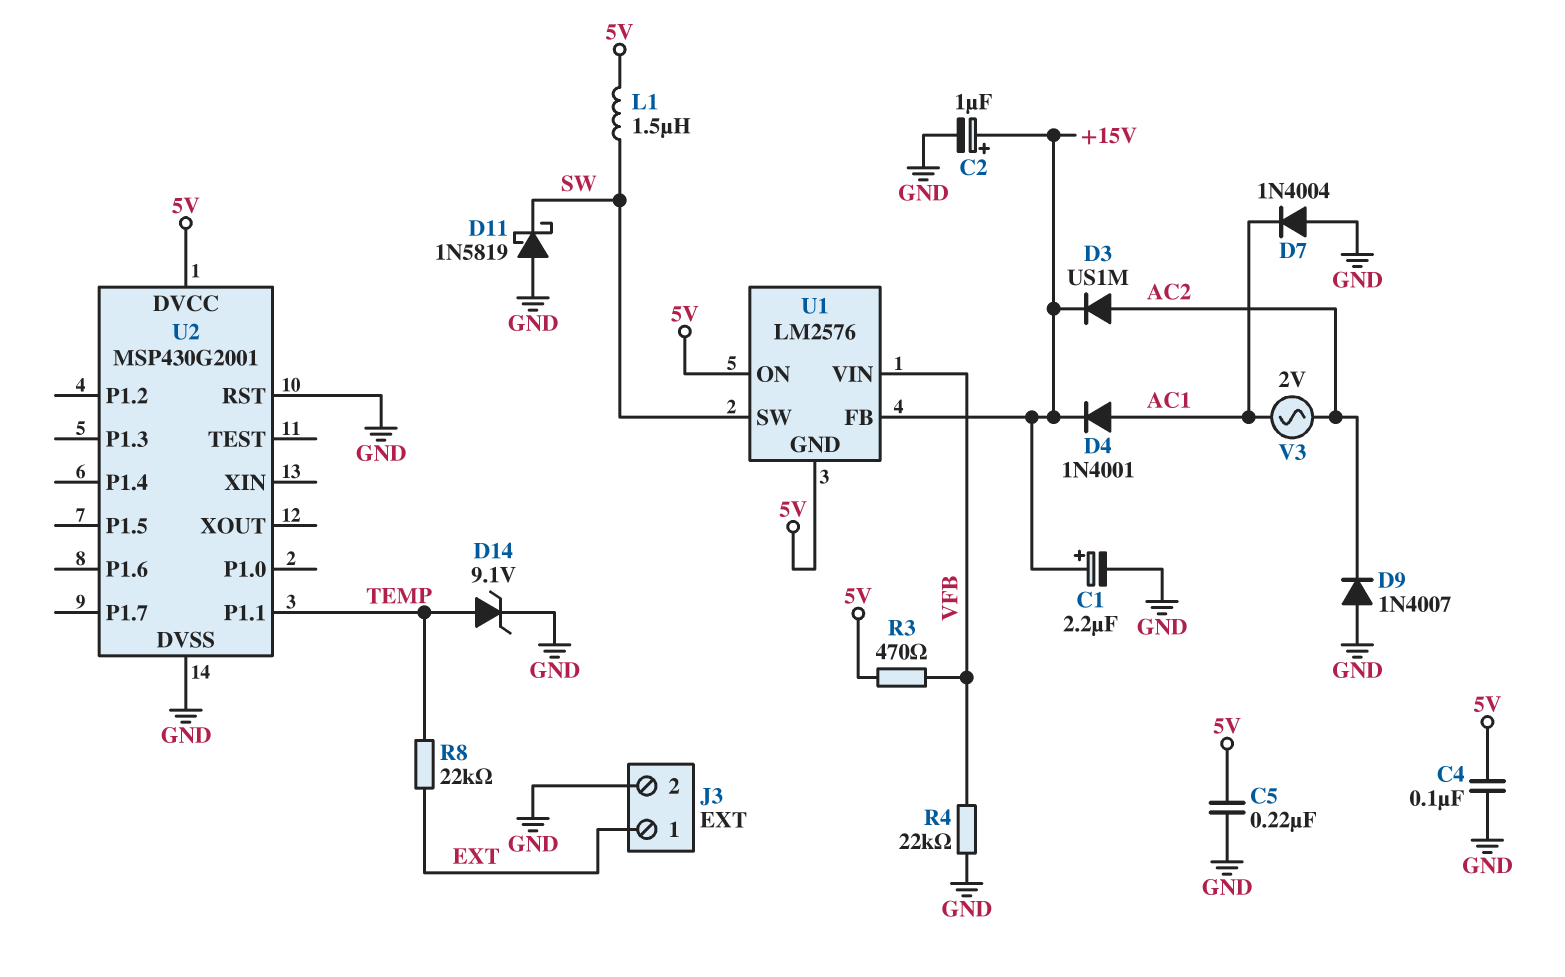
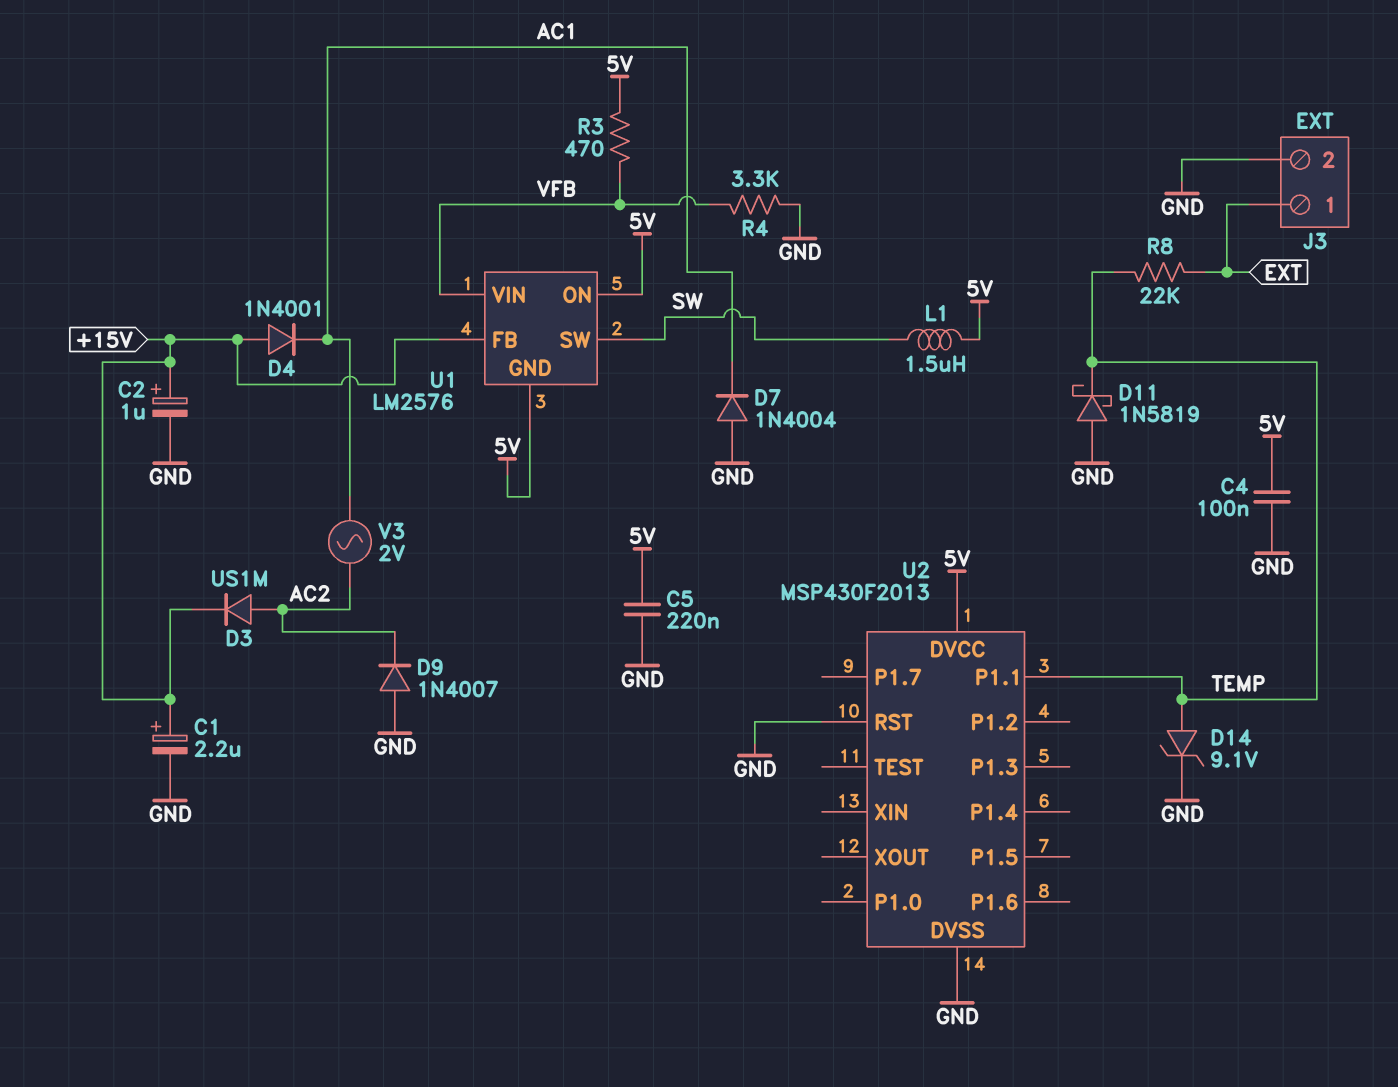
D4: diode 1N4001 (A AC1, K +15V) -> diode 1N4001 (A +15V, K AC1)
D11: schottky 1N5819 (A GND, K SW) -> schottky 1N5819 (A GND, K TEMP)
R4: 22k (GND, VFB) -> 3.3k (GND, VFB)
U2: MSP430G2001 -> MSP430F2013

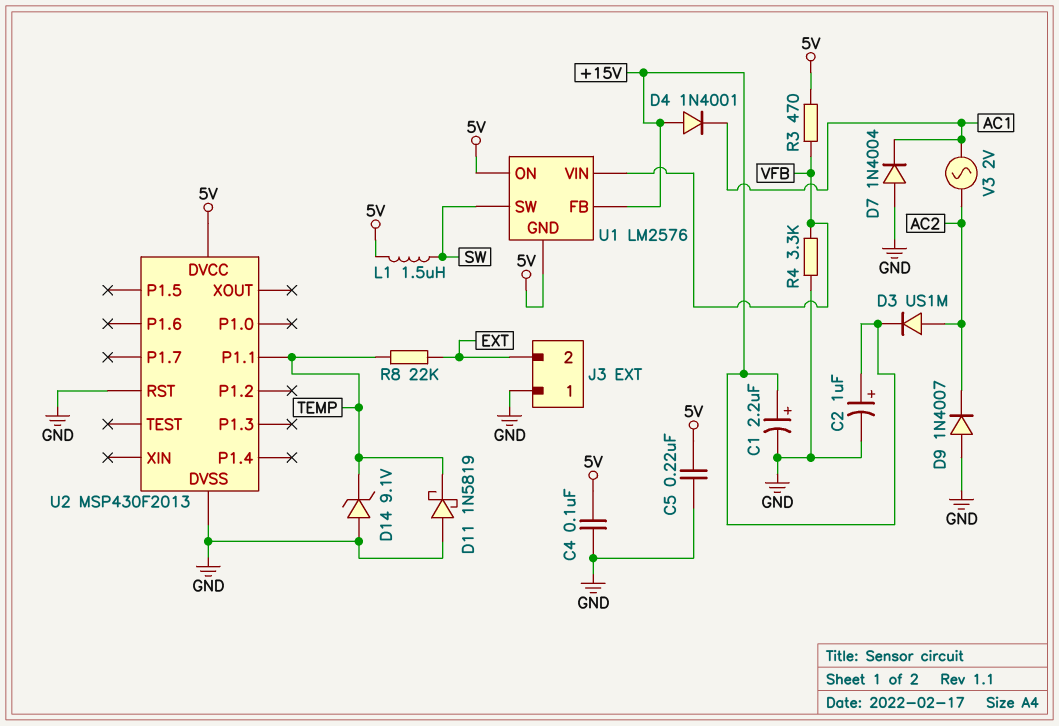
D14: zener 9.1V (A TEMP, K GND) -> zener 9.1V (A GND, K TEMP)
J3 pin 1: EXT -> GND
J3 pin 2: GND -> EXT

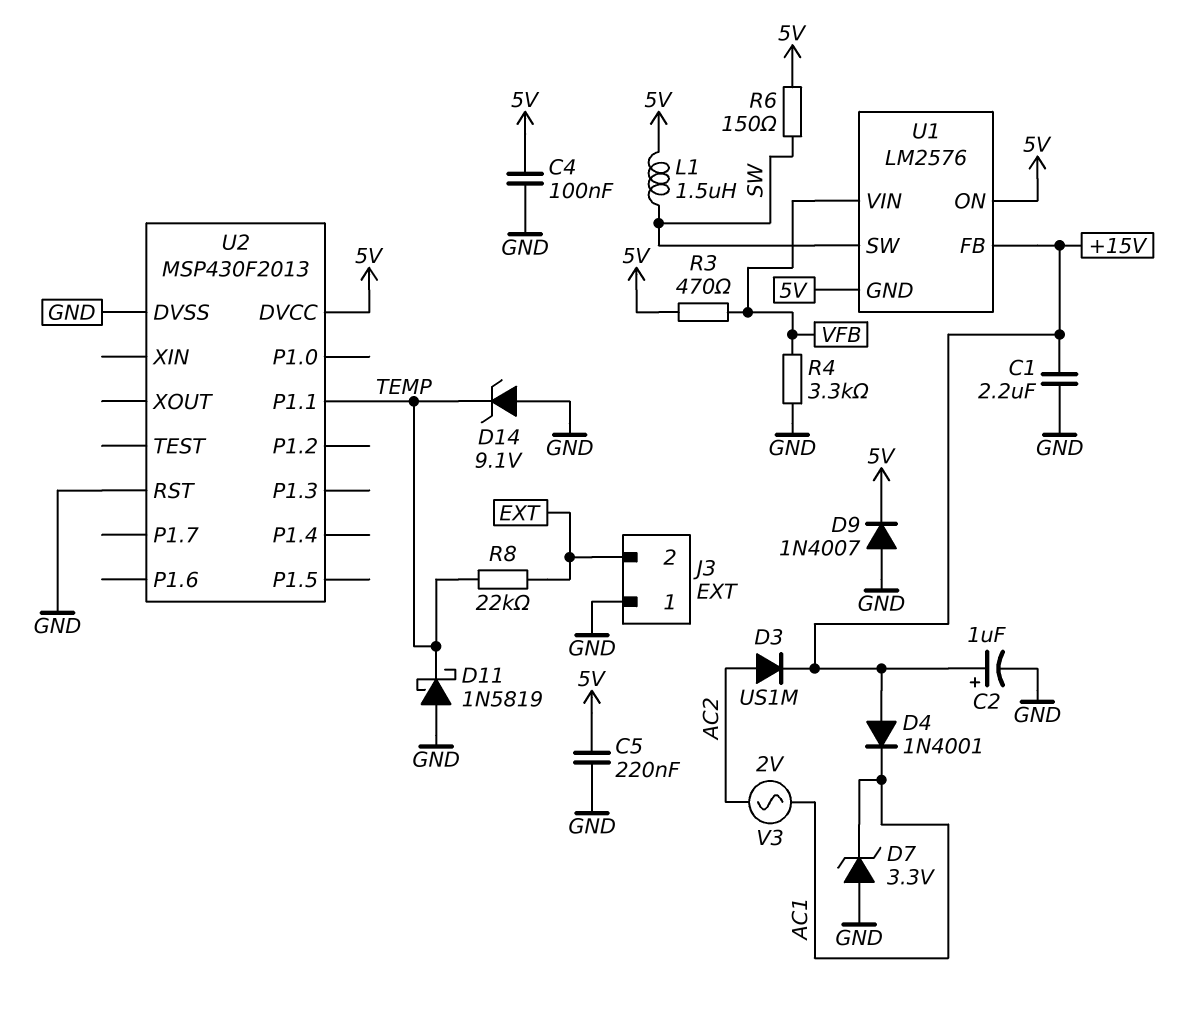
C1: 2.2uF (plus +15V, minus GND) -> 2.2uF (+15V, GND)
D7: diode 1N4004 (A GND, K AC1) -> zener 3.3V (A GND, K AC1)
D9: diode 1N4007 (A GND, K AC2) -> diode 1N4007 (A GND, K 5V)
R6: none -> 150 (5V, SW)

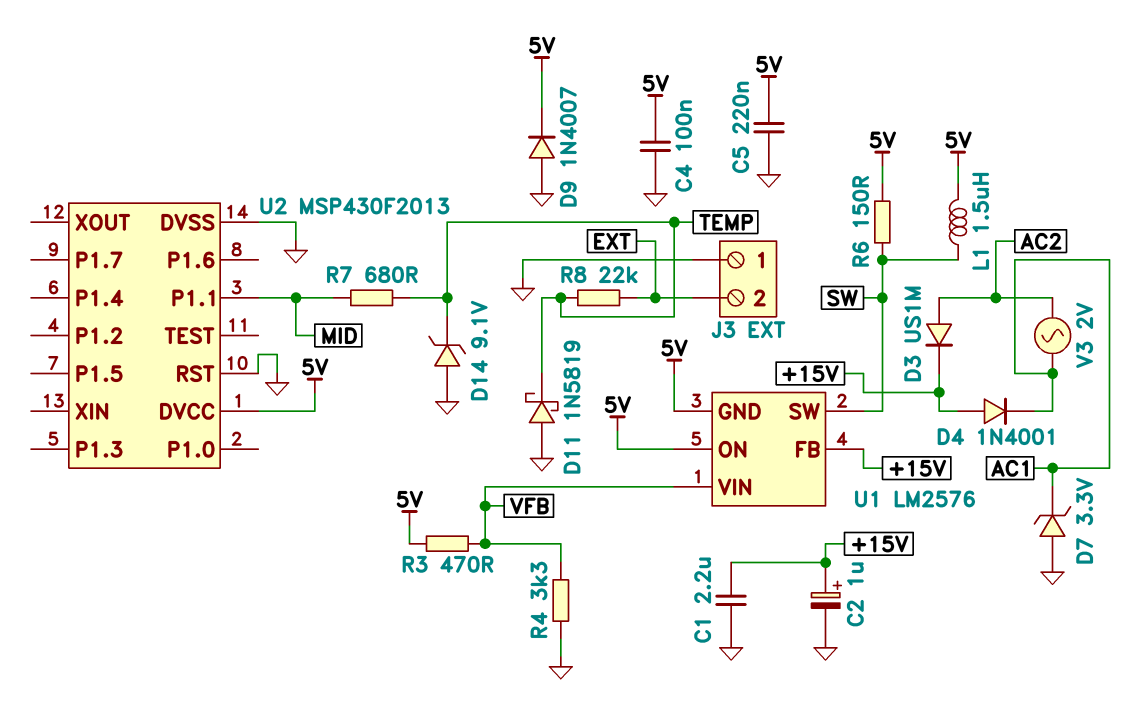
R7: none -> 680 (MID, TEMP)
U2 pin P1.1: TEMP -> MID

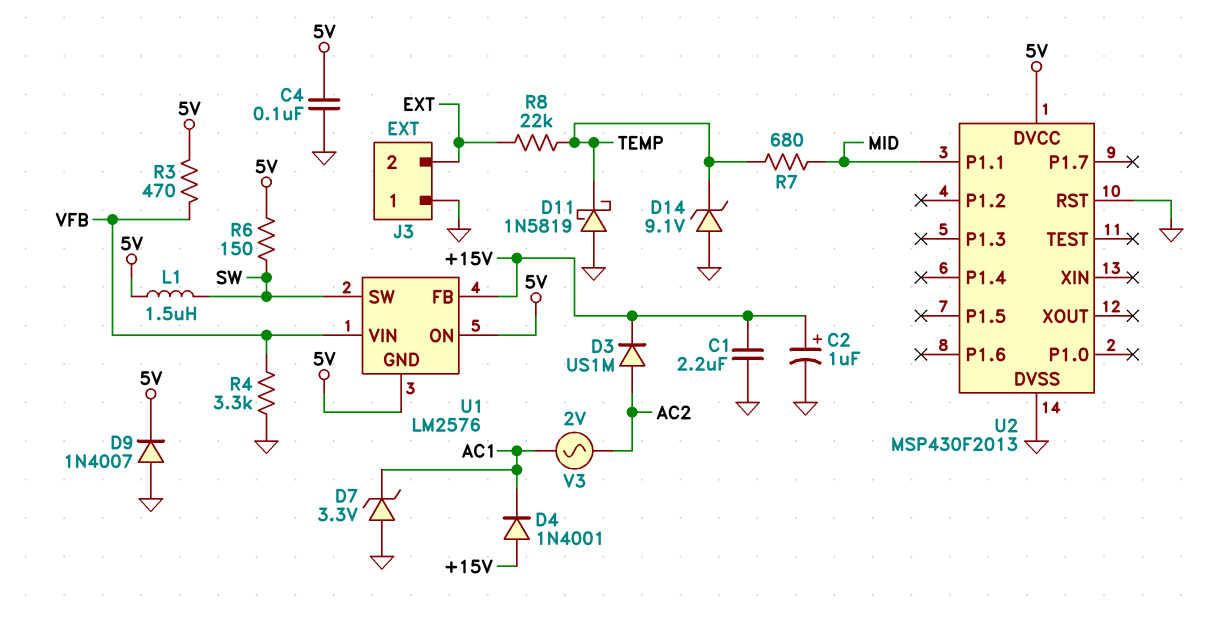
C5: 220nF (5V, GND) -> none

